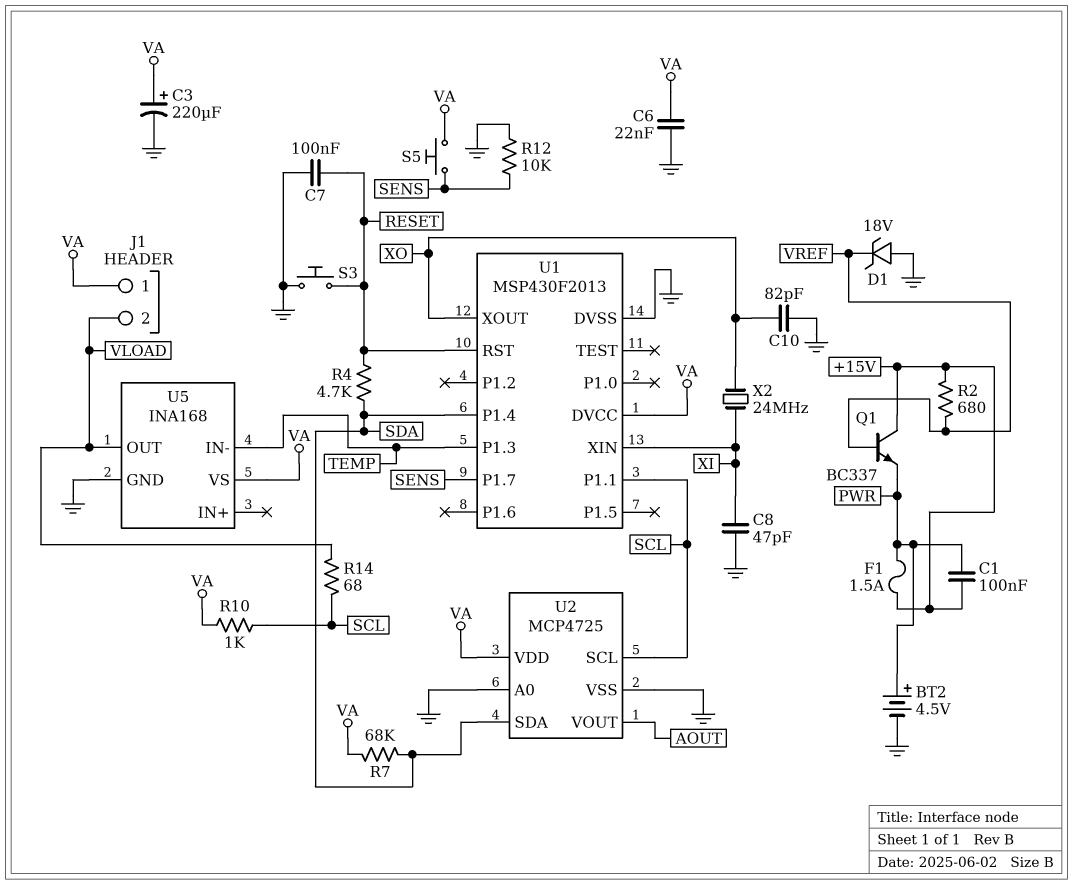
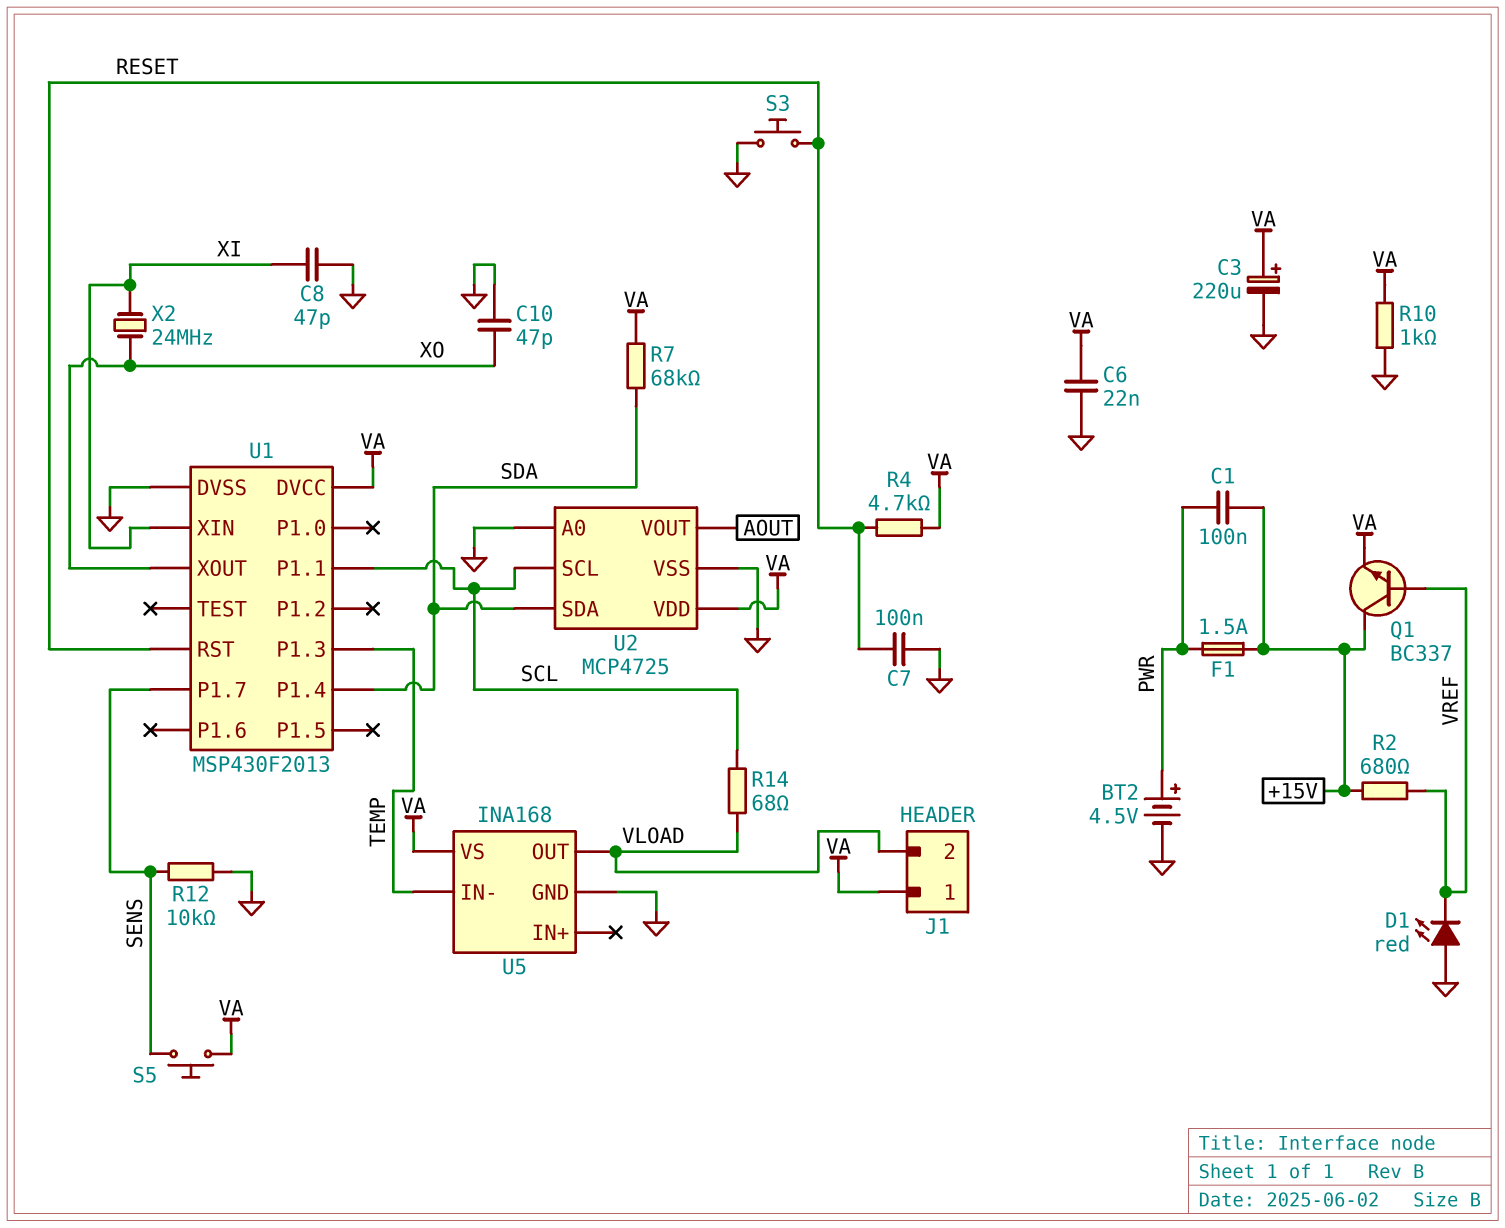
C10: 82pF (GND, XO) -> 47pF (GND, XO)
D1: zener 18V (A GND, K VREF) -> LED red (A GND, K VREF)
Q1: NPN BC337 (B VREF, C +15V, E PWR) -> NPN BC337 (B VREF, C +15V, E VA)
R4: 4.7k (RESET, SDA) -> 4.7k (RESET, VA)
R10: 1k (SCL, VA) -> 1k (GND, VA)

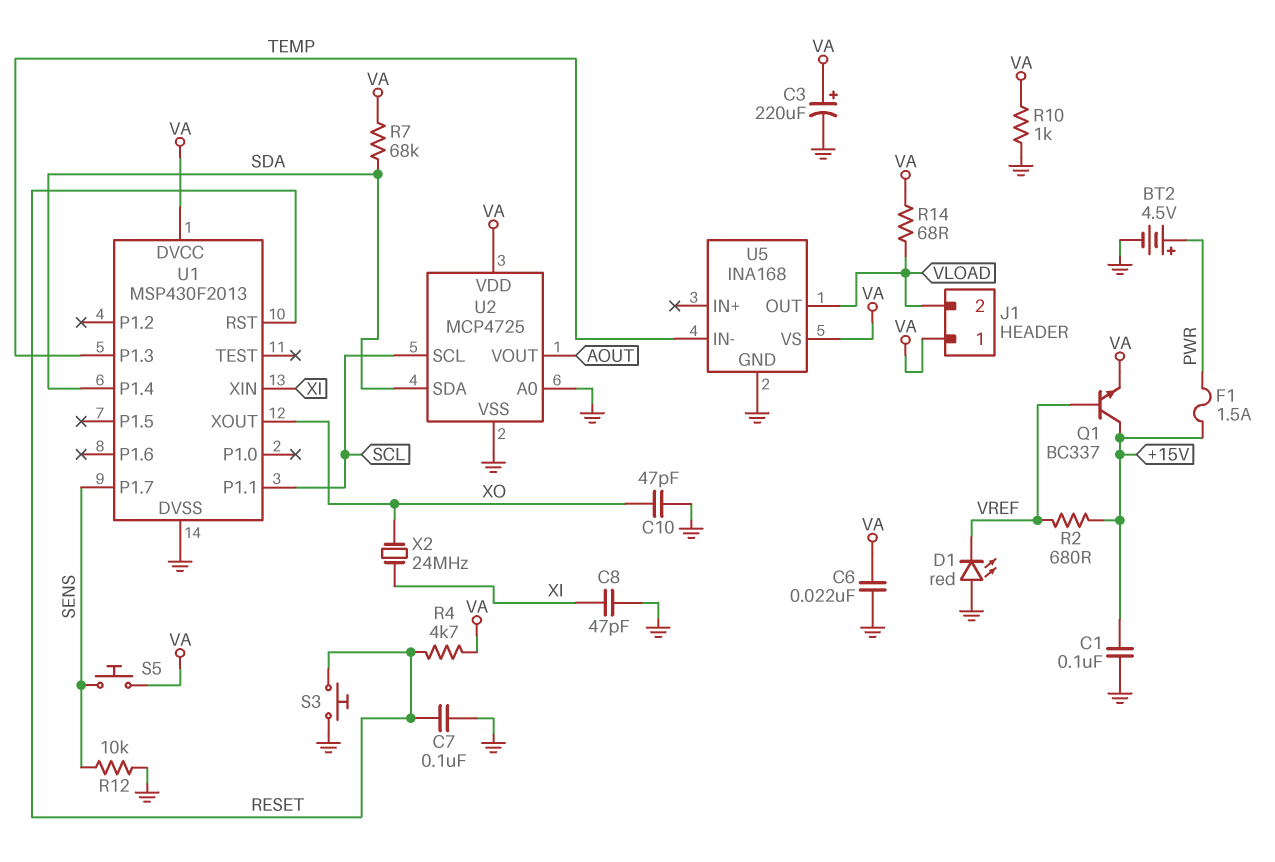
C1: 100nF (+15V, PWR) -> 100nF (+15V, GND)
R14: 68 (SCL, VLOAD) -> 68 (VA, VLOAD)

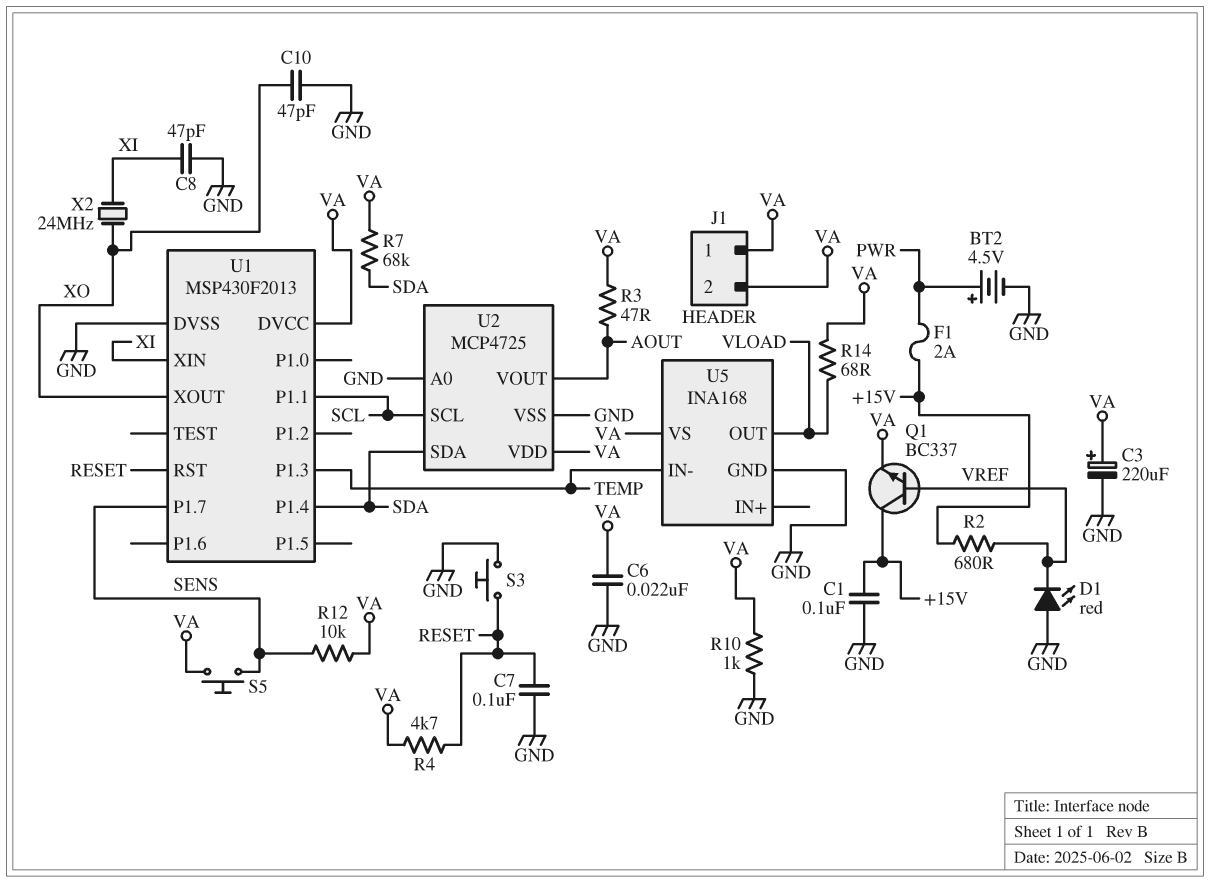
F1: 1.5A (+15V, PWR) -> 2A (+15V, PWR)
J1 pin 2: VLOAD -> VA
R3: none -> 47 (AOUT, VA)
R12: 10k (GND, SENS) -> 10k (SENS, VA)

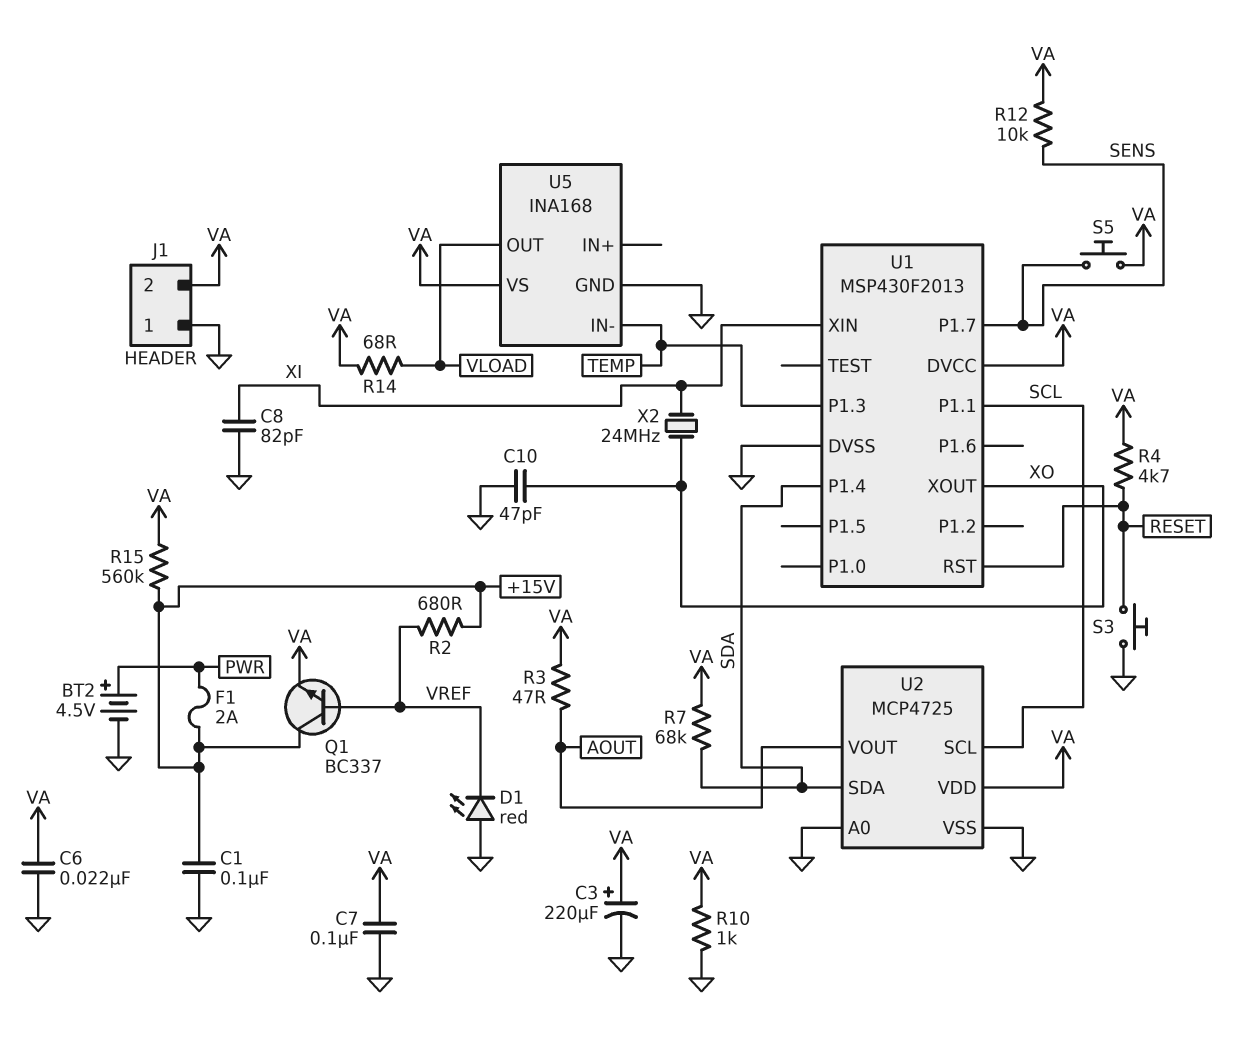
C7: 100nF (GND, RESET) -> 100nF (GND, VA)
C8: 47pF (GND, XI) -> 82pF (GND, XI)
J1 pin 1: VA -> GND
R15: none -> 560k (+15V, VA)

